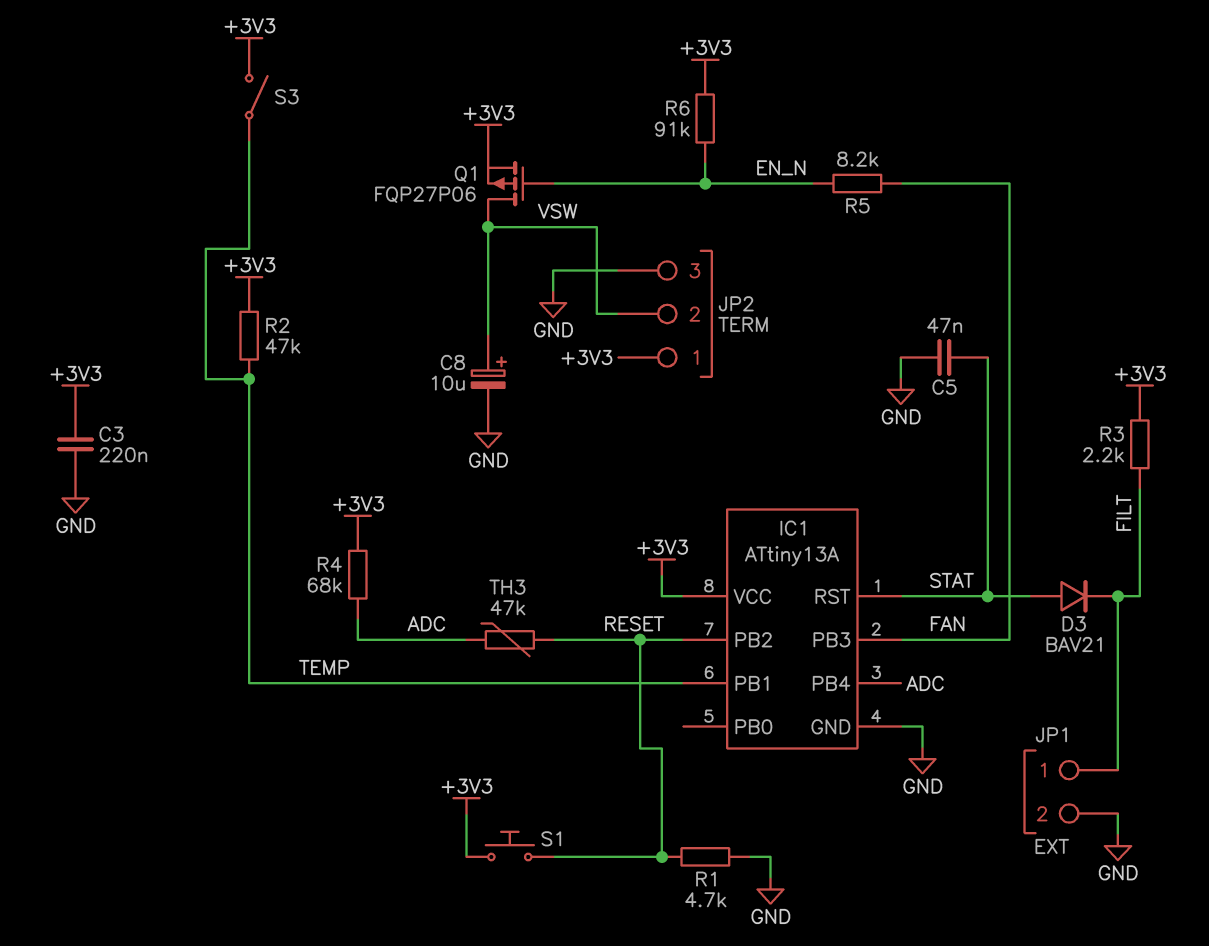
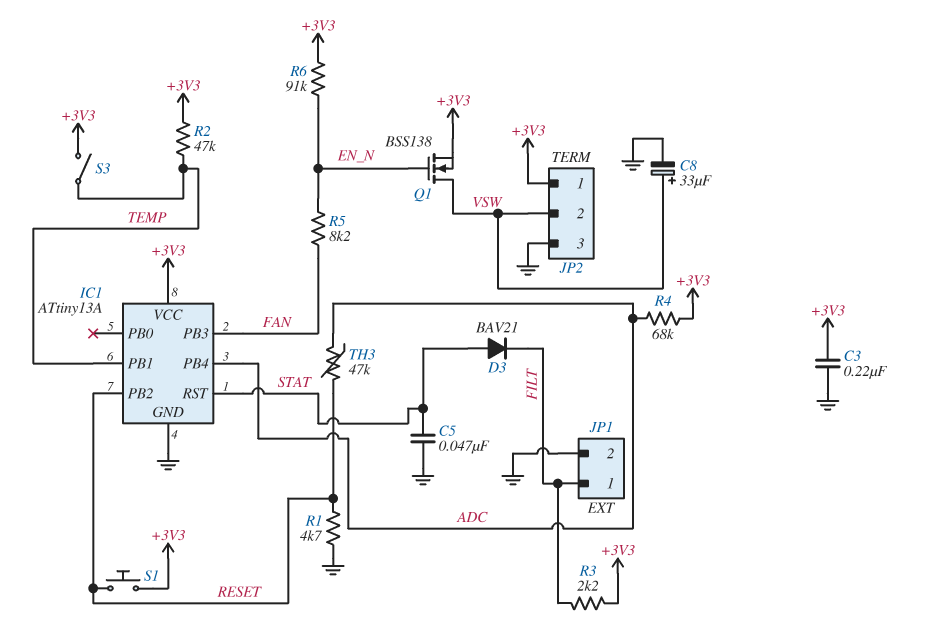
C8: 10uF (plus VSW, minus GND) -> 33uF (plus VSW, minus GND)
Q1: PMOS FQP27P06 (G EN_N, D VSW, S +3V3) -> NMOS BSS138 (G EN_N, D VSW, S +3V3)

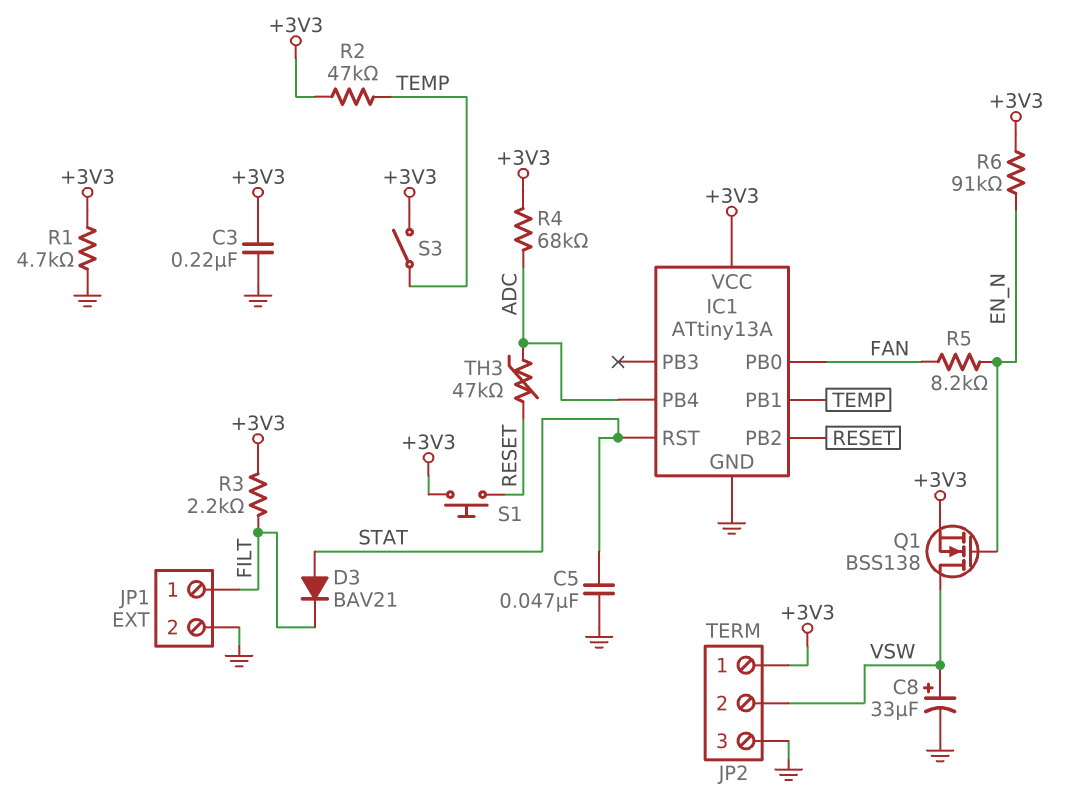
IC1 pin PB0: none -> FAN
IC1 pin PB3: FAN -> none
R1: 4.7k (GND, RESET) -> 4.7k (+3V3, GND)

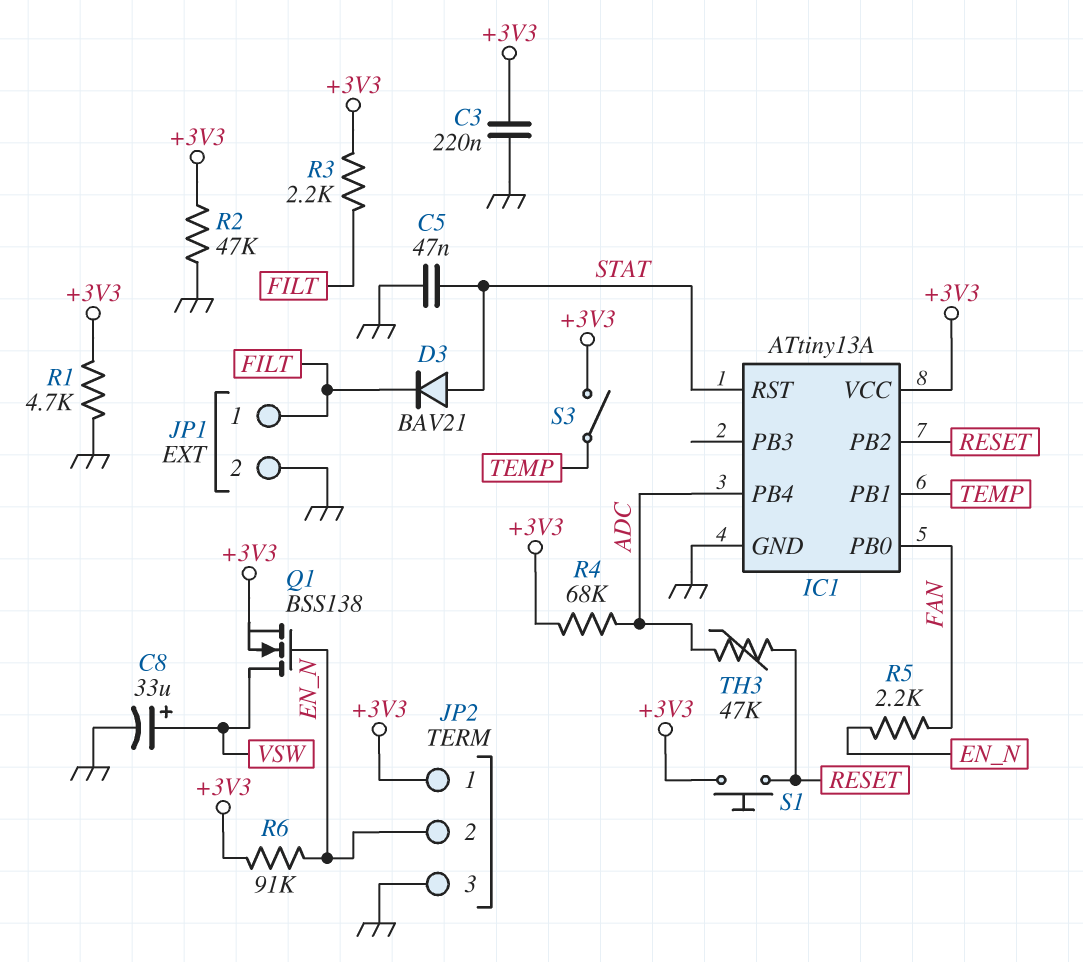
JP2 pin 2: VSW -> EN_N
R2: 47k (+3V3, TEMP) -> 47k (+3V3, GND)
R5: 8.2k (EN_N, FAN) -> 2.2k (EN_N, FAN)

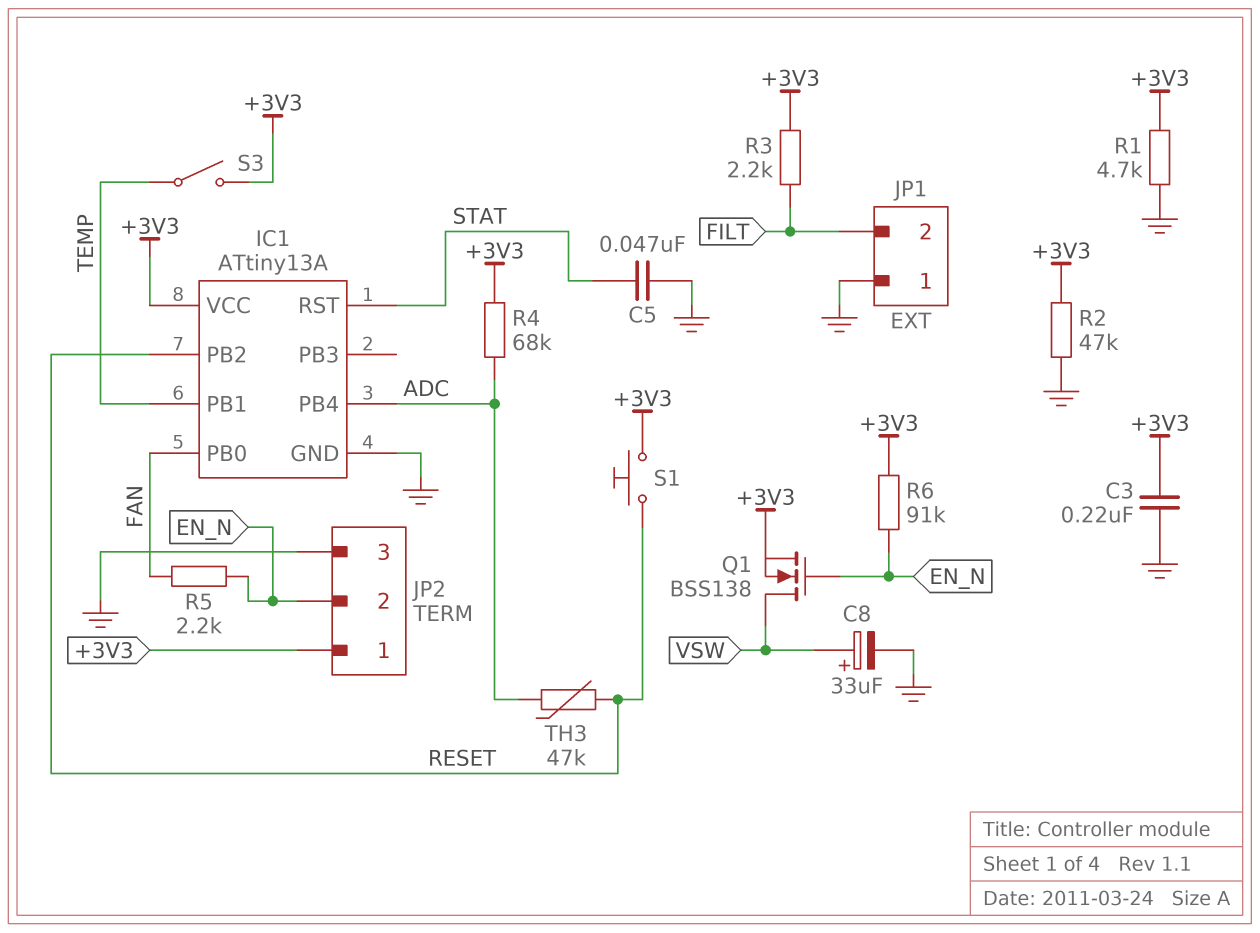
D3: diode BAV21 (A STAT, K FILT) -> none
JP1 pin 1: FILT -> GND
JP1 pin 2: GND -> FILT

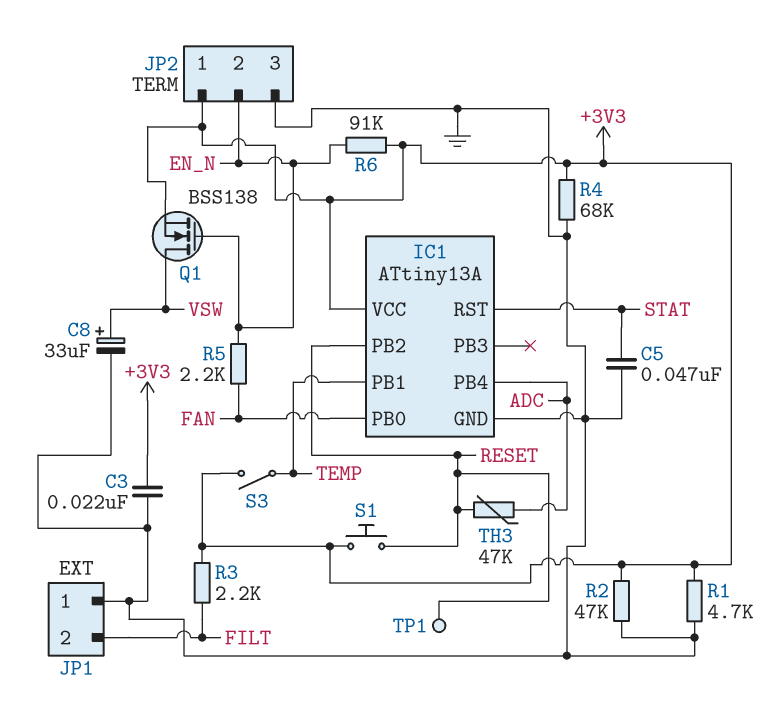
C3: 220nF (+3V3, GND) -> 22nF (+3V3, GND)
R4: 68k (+3V3, ADC) -> 68k (+3V3, GND)
TP1: none -> test point (RESET)

